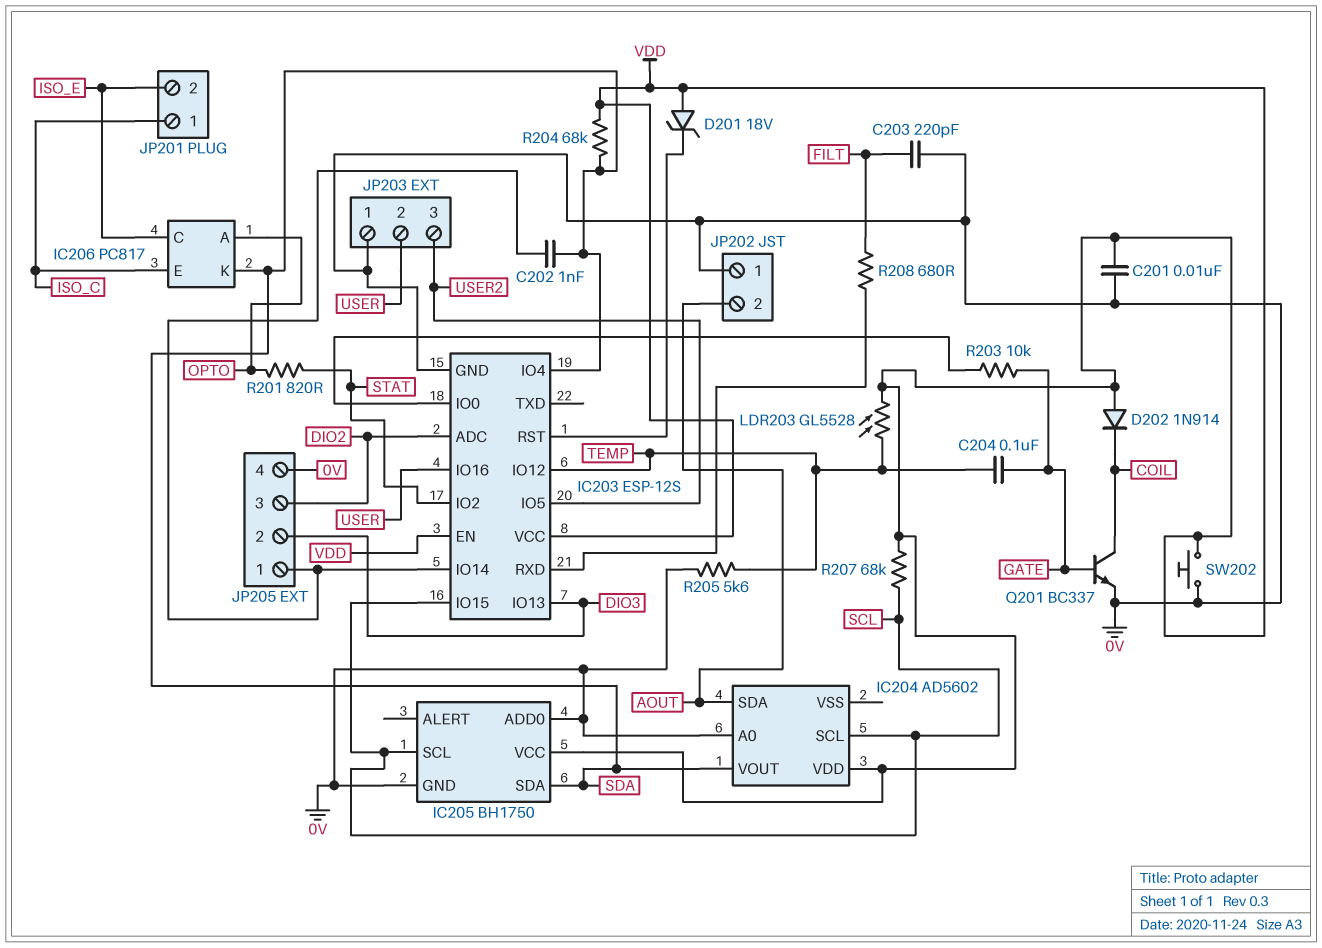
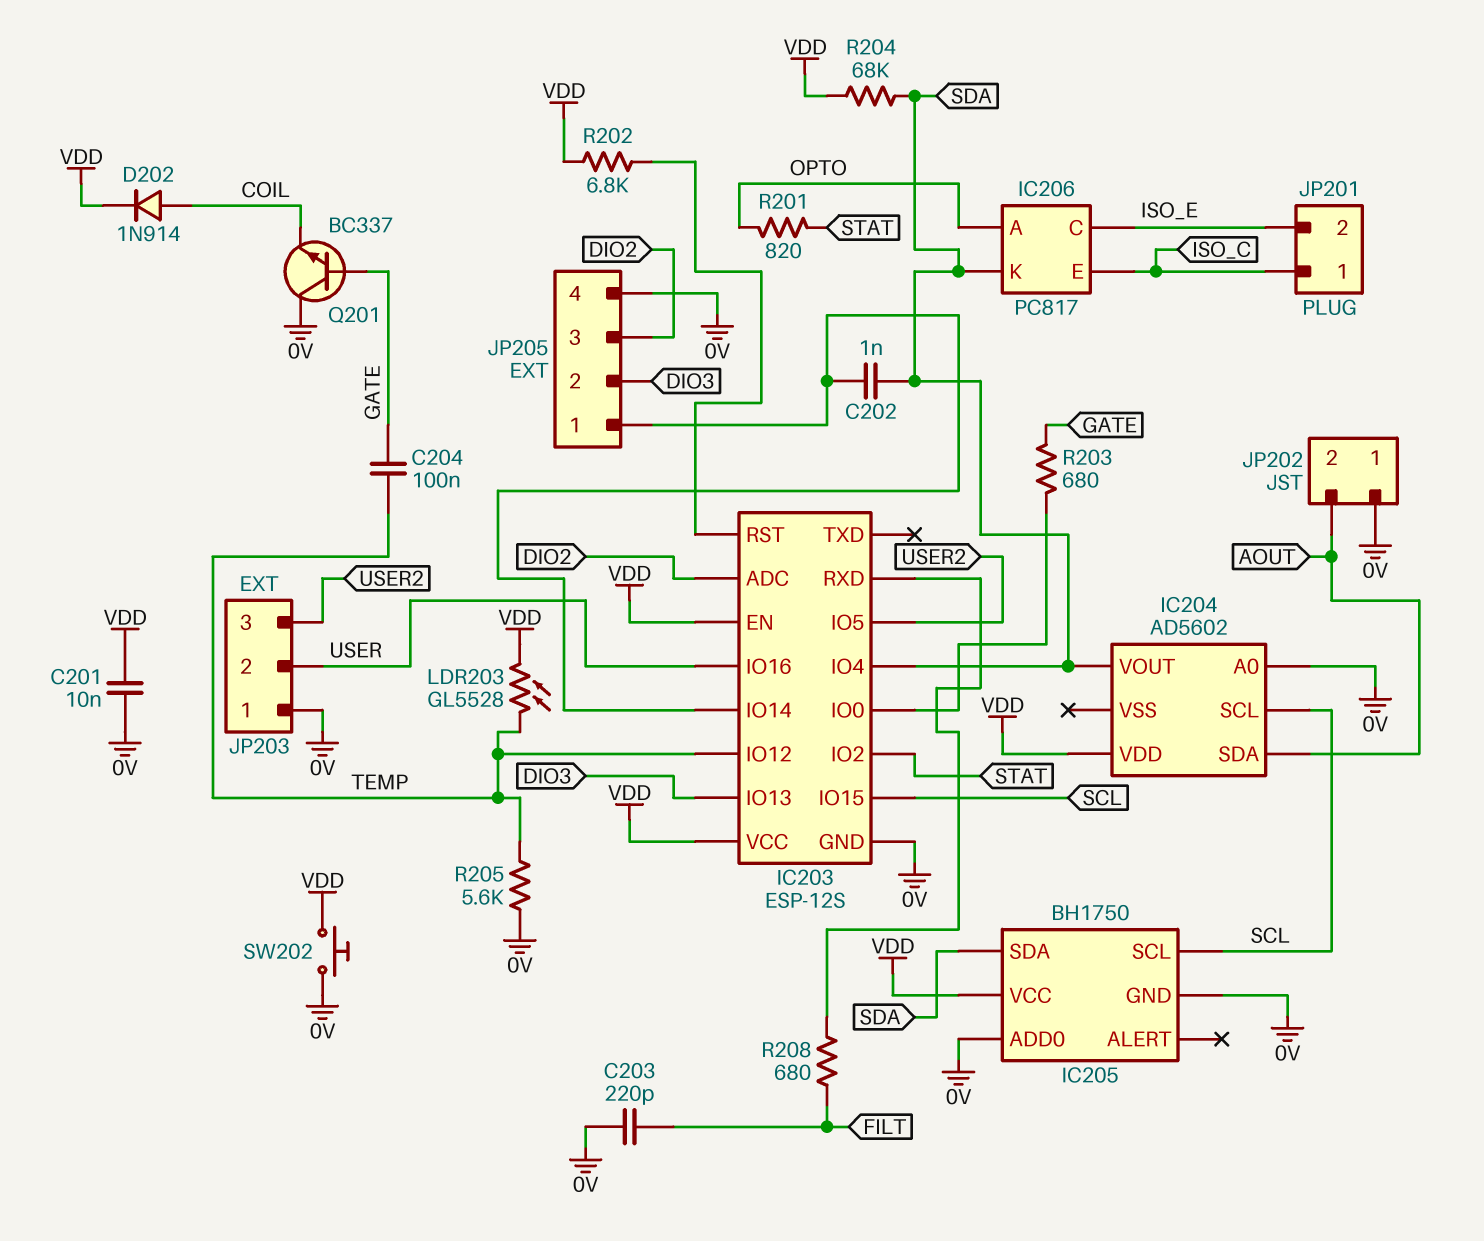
D201: zener 18V (A VDD, K IC203/RST) -> none
D202: diode 1N914 (A VDD, K COIL) -> diode 1N914 (A COIL, K VDD)
Q201: NPN BC337 (B GATE, C COIL, E 0V) -> NPN BC337 (B GATE, C 0V, E COIL)
R202: none -> 6.8k (IC203/RST, VDD)
R203: 10k (GATE, IC203/IO0) -> 680 (GATE, IC203/IO0)
R207: 68k (SCL, VDD) -> none

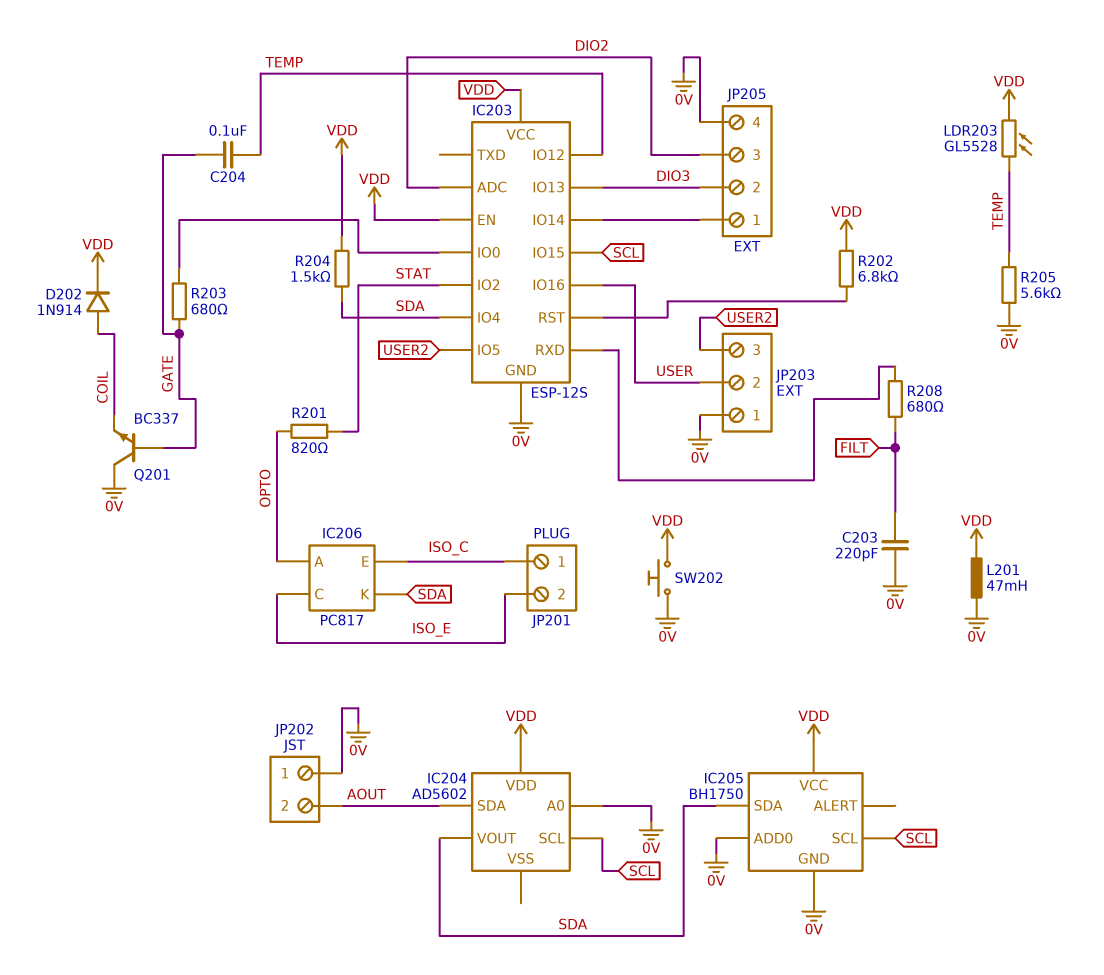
C201: 10nF (0V, VDD) -> none
C202: 1nF (IC203/IO14, SDA) -> none
L201: none -> 47mH (0V, VDD)
R204: 68k (SDA, VDD) -> 1.5k (SDA, VDD)

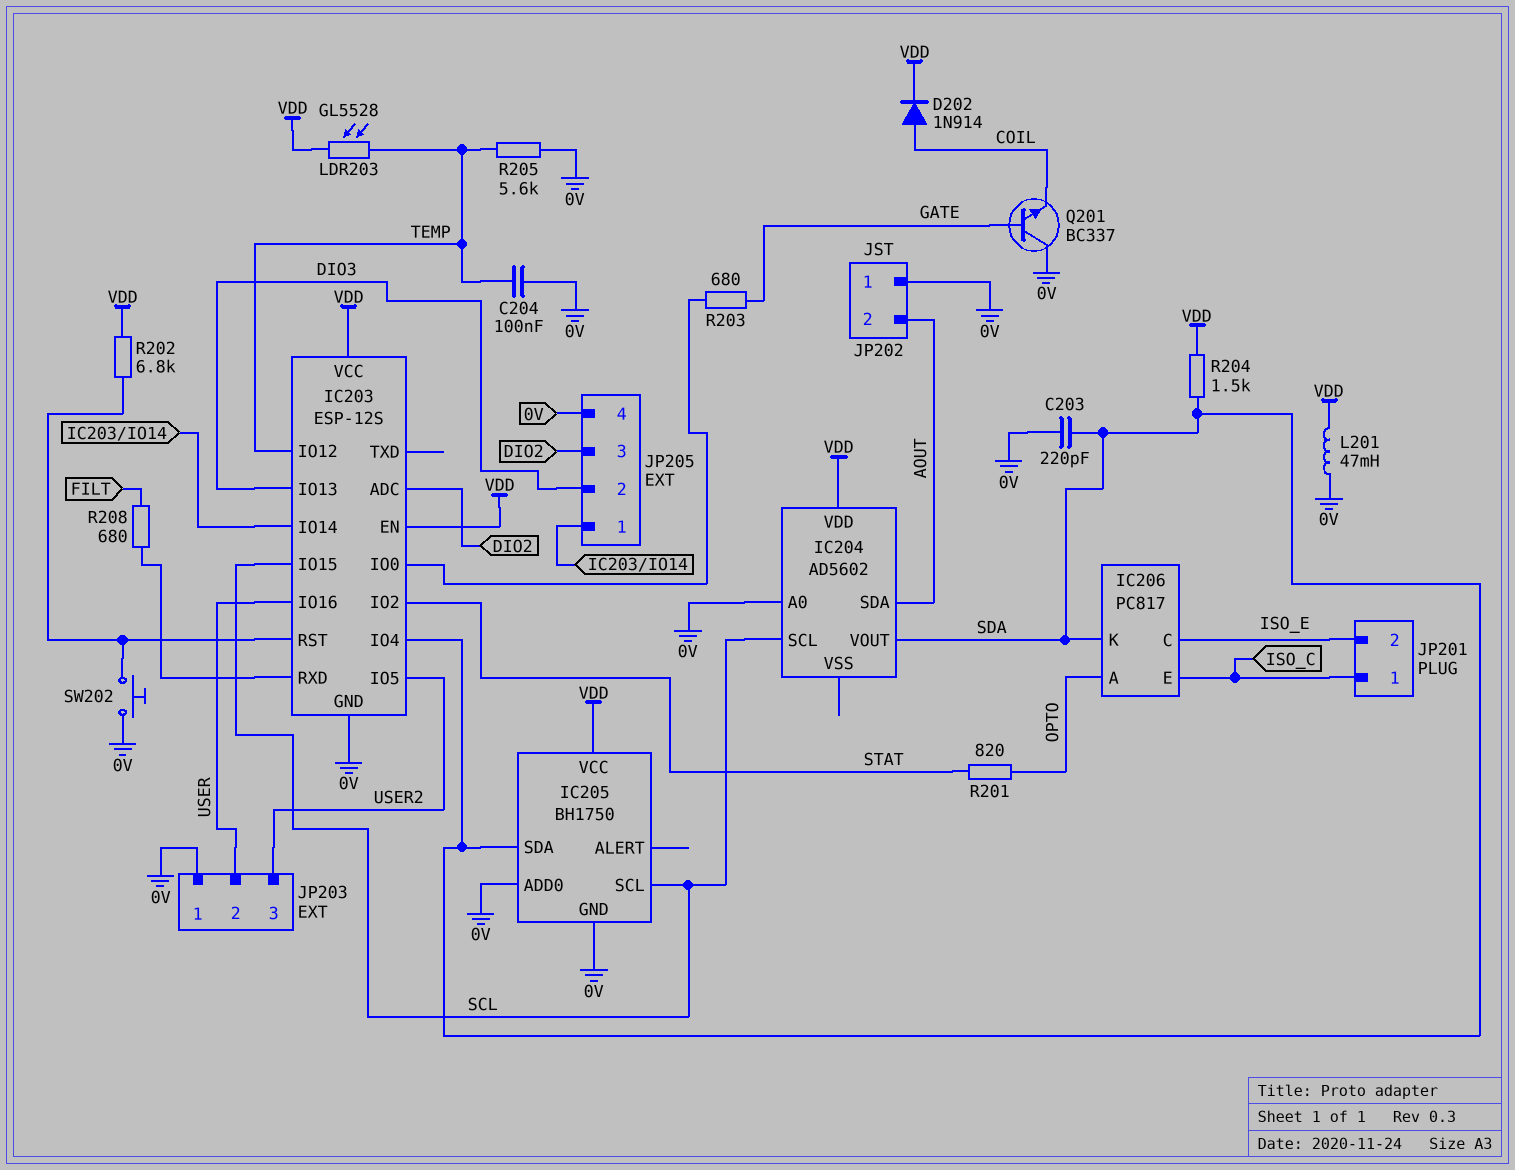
C203: 220pF (0V, FILT) -> 220pF (0V, SDA)
C204: 100nF (GATE, TEMP) -> 100nF (0V, TEMP)
SW202: button (0V, VDD) -> button (0V, IC203/RST)

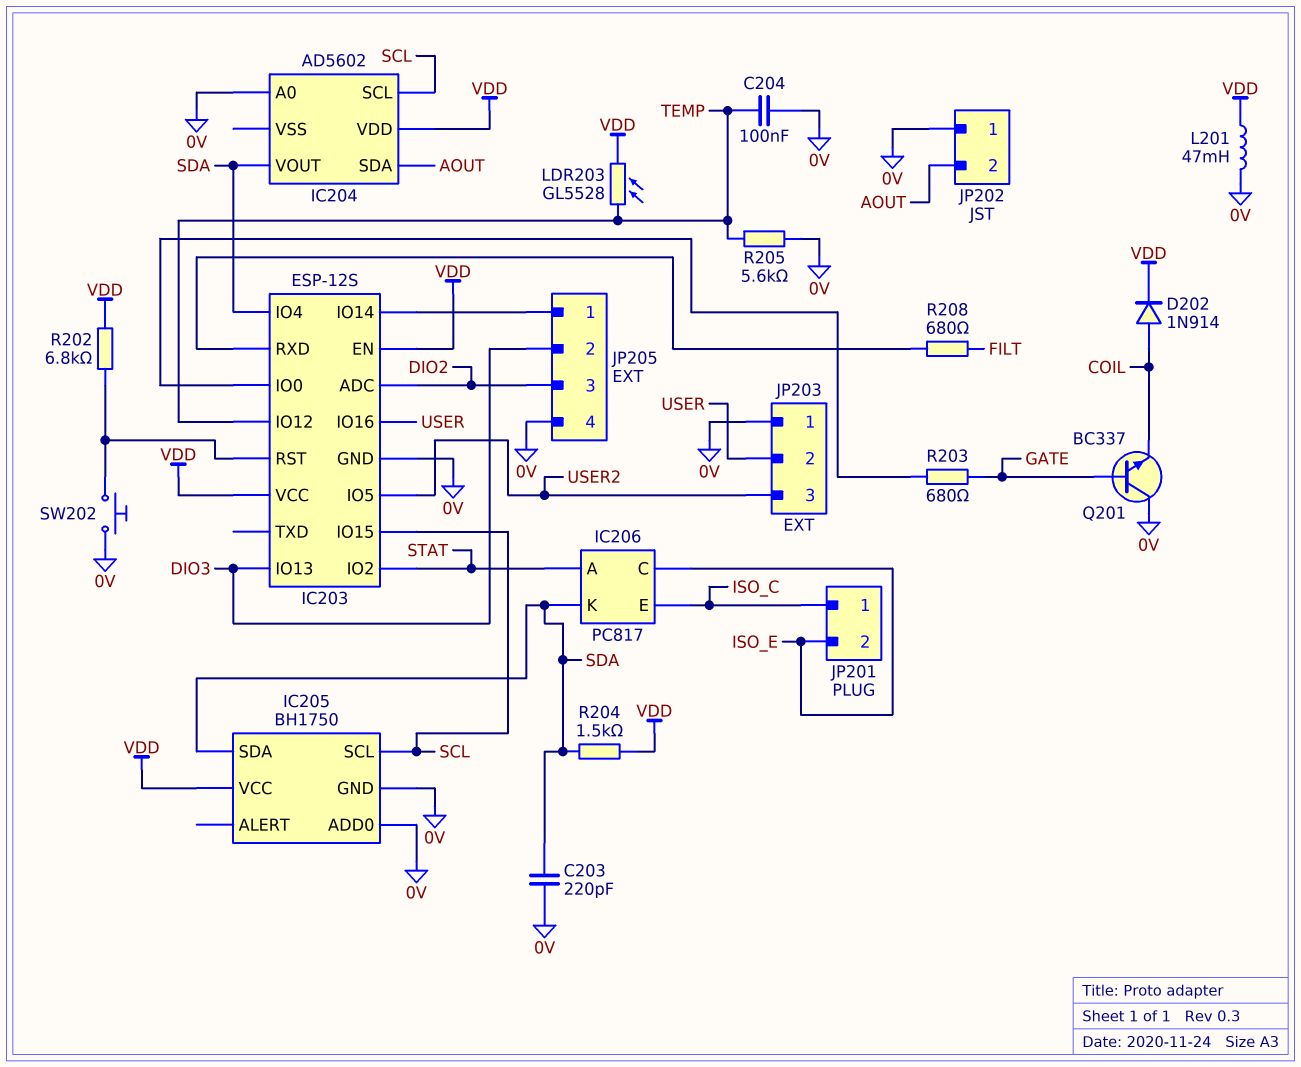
IC206 pin A: OPTO -> STAT
R201: 820 (OPTO, STAT) -> none

